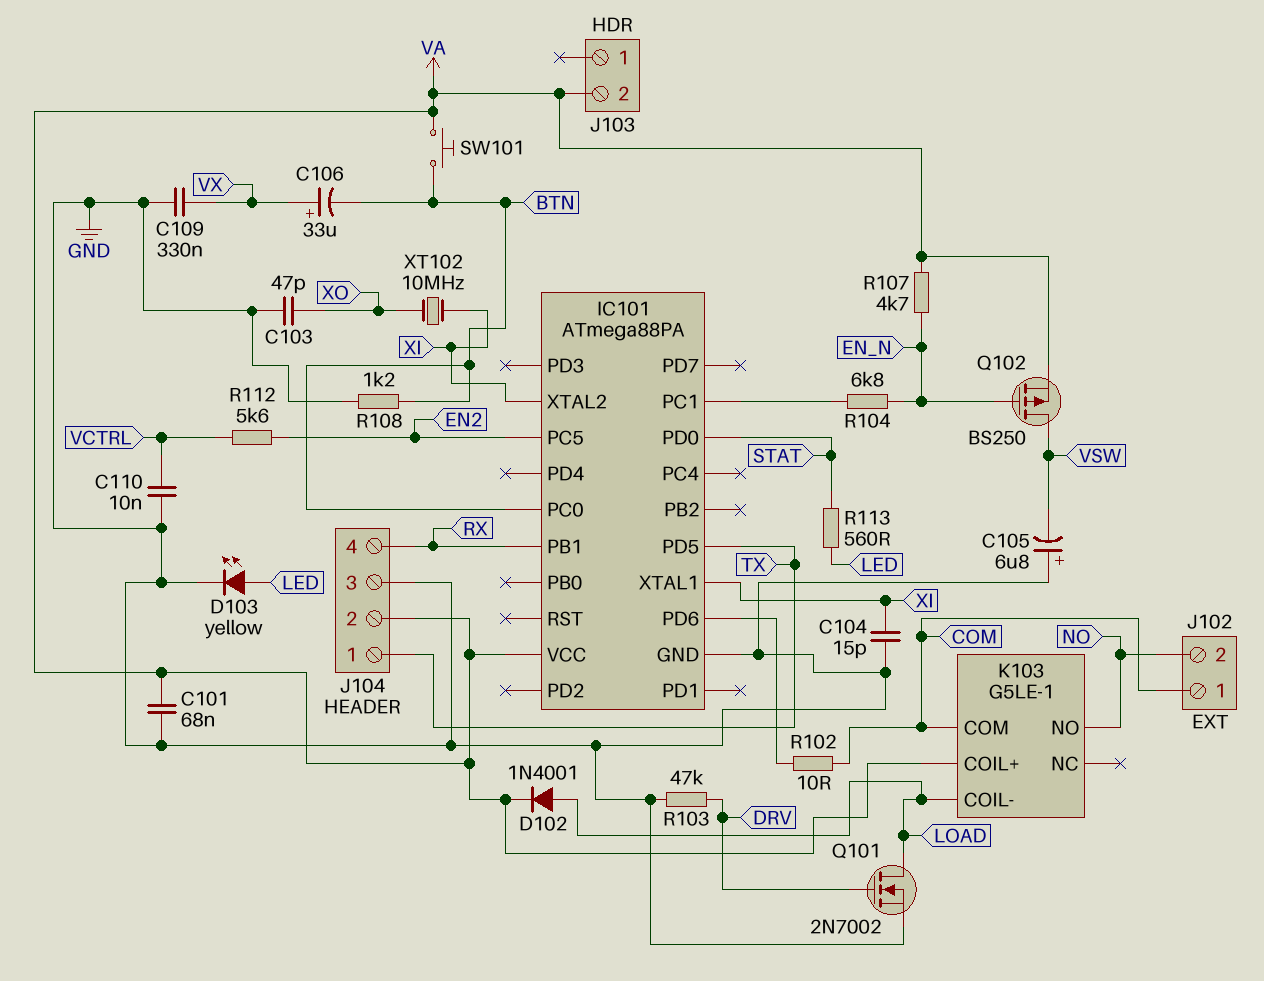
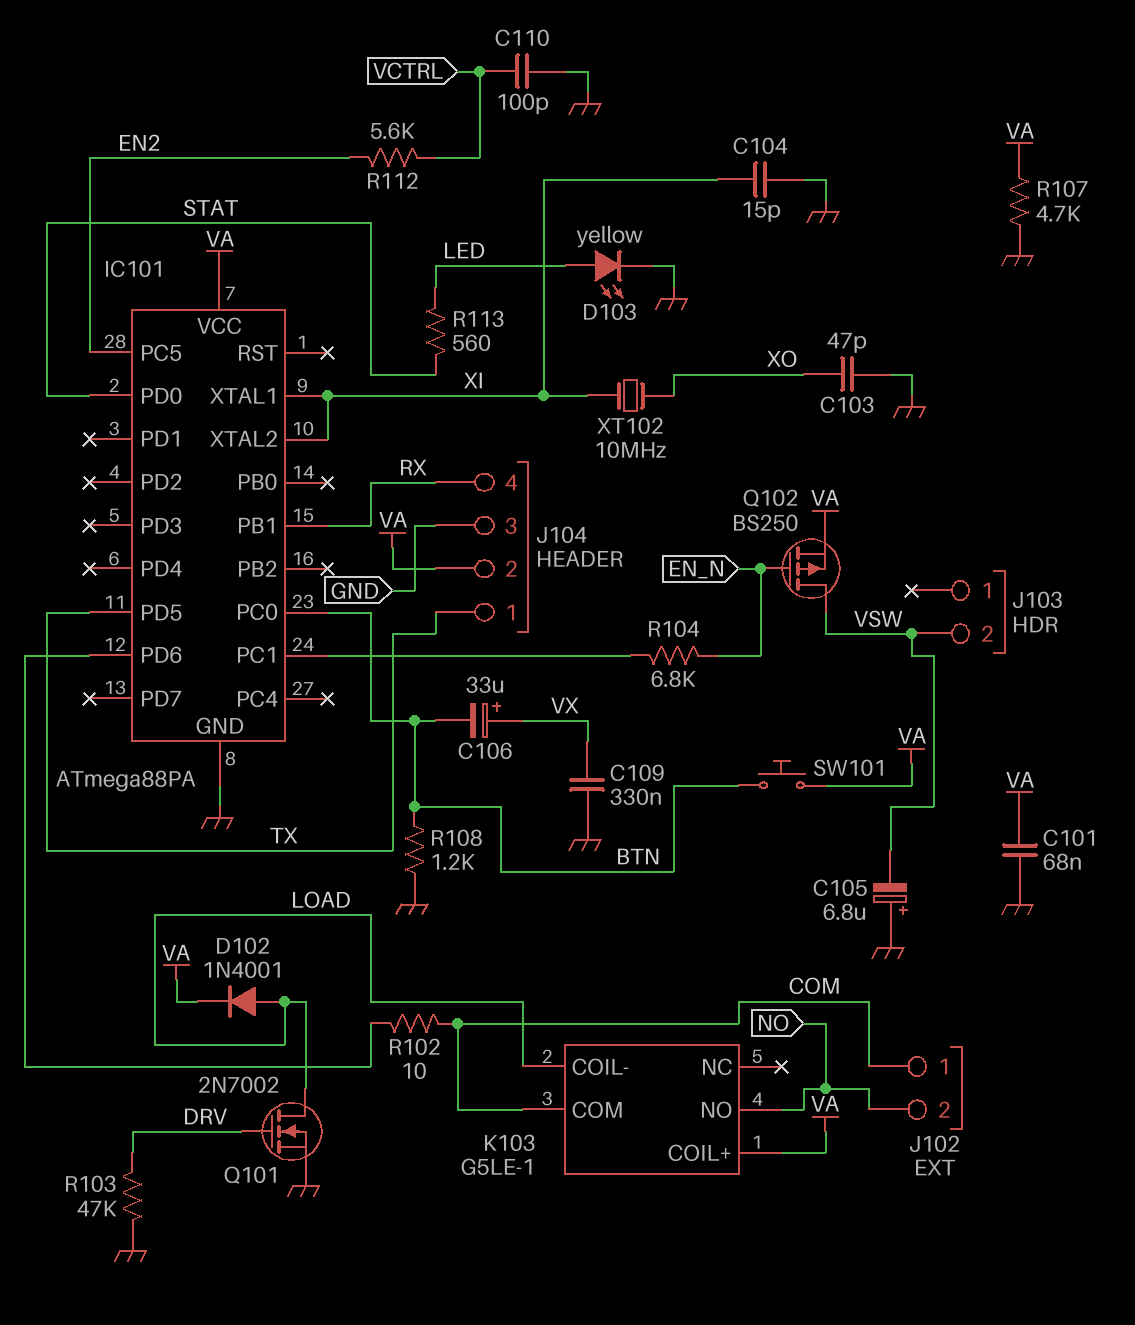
C110: 10nF (GND, VCTRL) -> 100pF (GND, VCTRL)
J103 pin 2: VA -> VSW
R107: 4.7k (EN_N, VA) -> 4.7k (GND, VA)

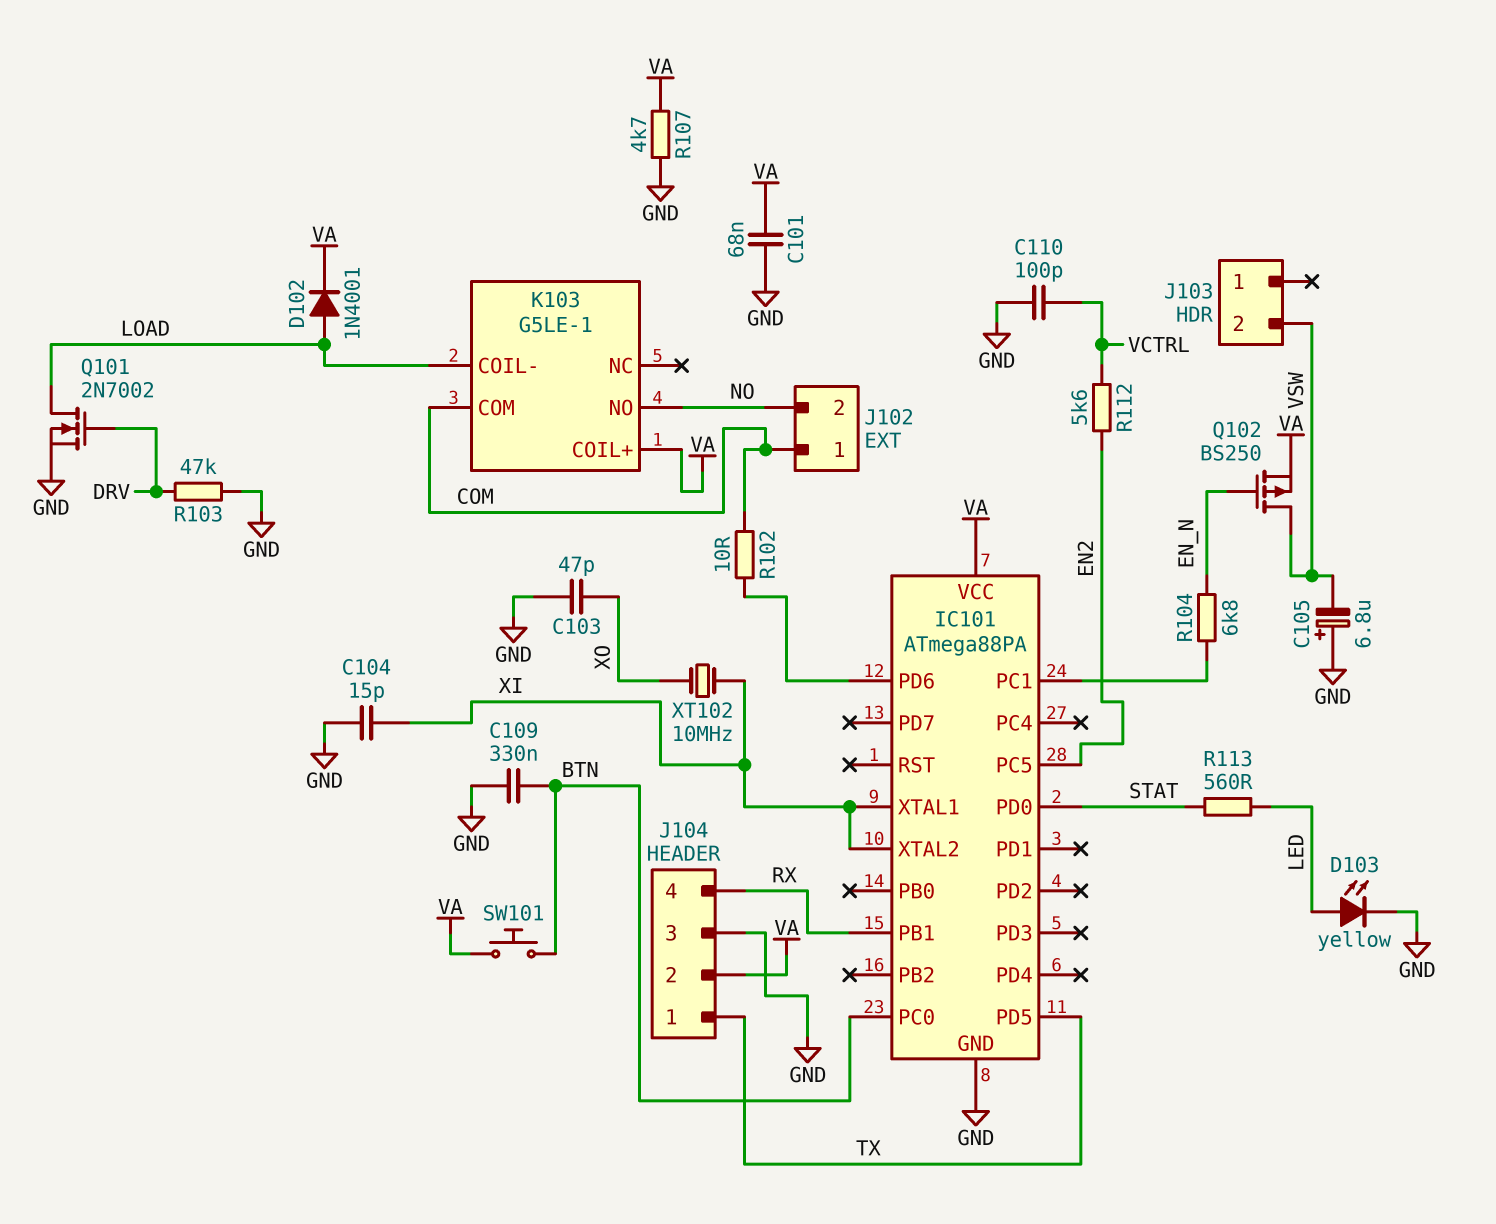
C106: 33uF (plus VX, minus BTN) -> none
C109: 330nF (GND, VX) -> 330nF (BTN, GND)
R108: 1.2k (BTN, GND) -> none

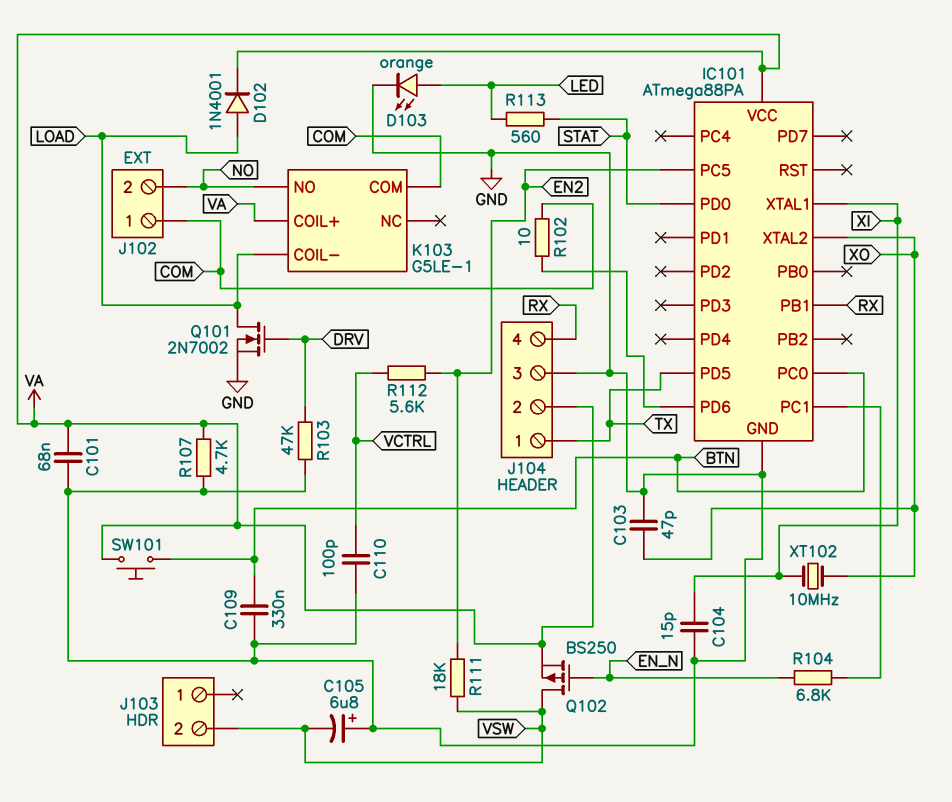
D103: LED yellow (A LED, K GND) -> LED orange (A LED, K GND)
IC101 pin XTAL2: XI -> XO
R111: none -> 18k (EN2, VSW)

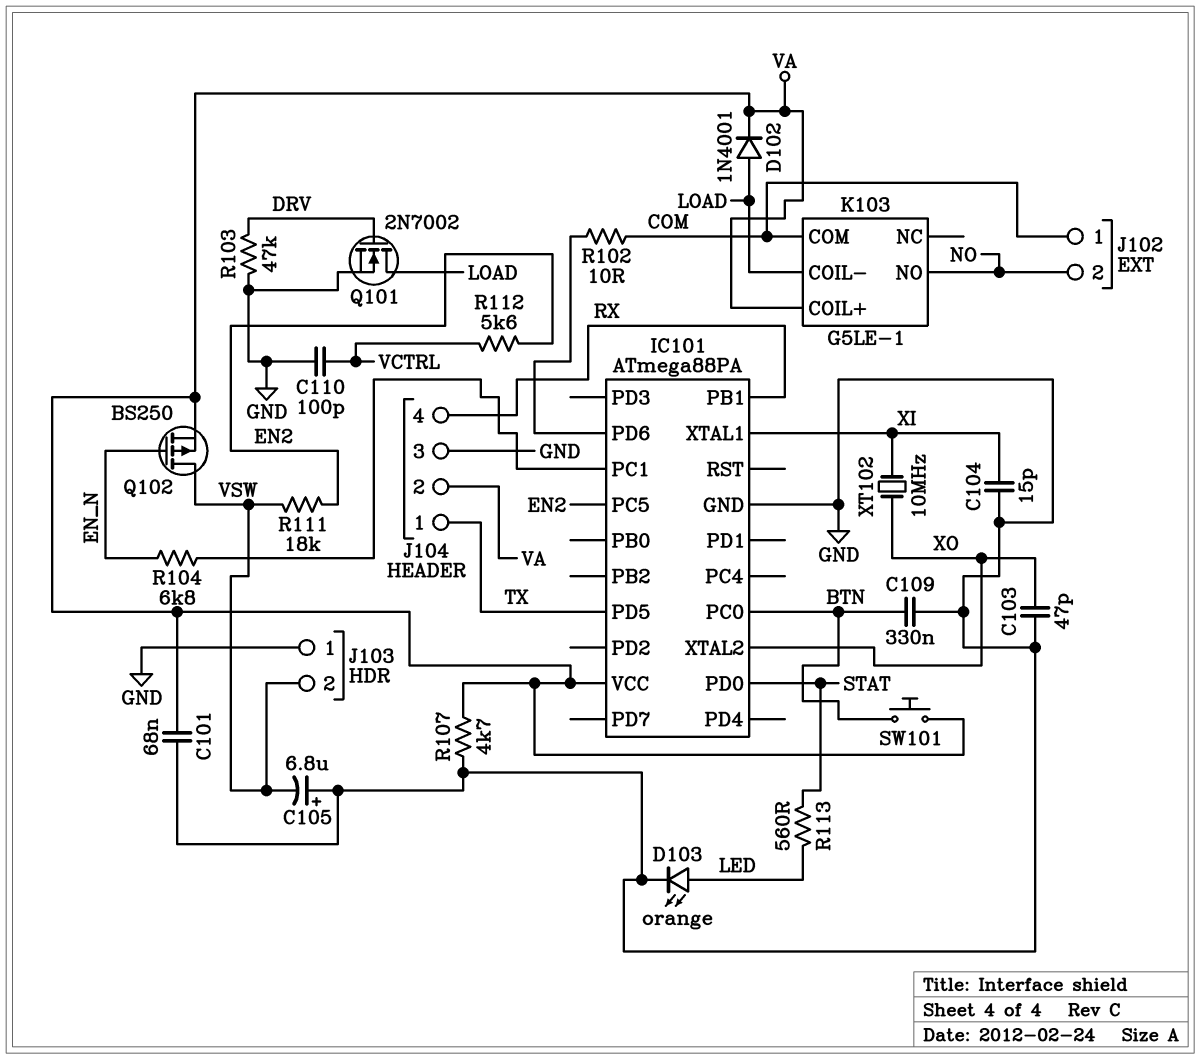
J103 pin 1: none -> GND

